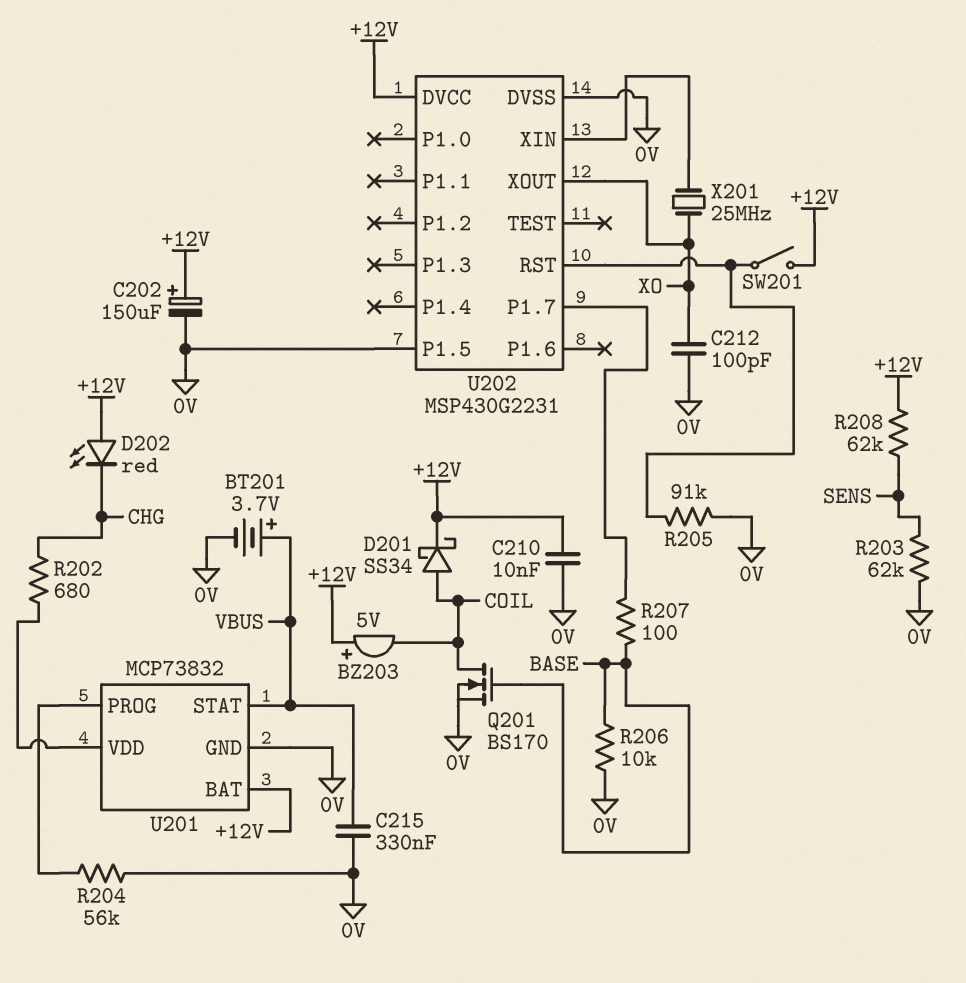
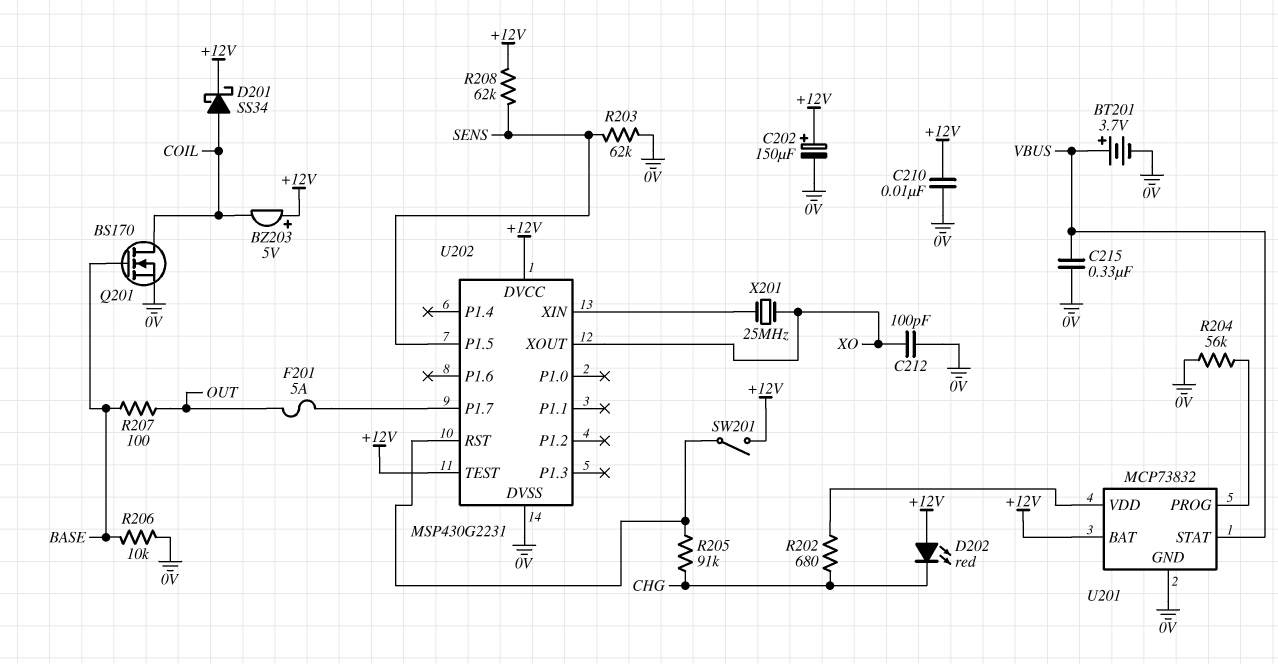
F201: none -> 5A (OUT, U202/P1.7)
R205: 91k (0V, U202/RST) -> 91k (CHG, U202/RST)
R207: 100 (BASE, U202/P1.7) -> 100 (BASE, OUT)
U202 pin P1.5: 0V -> SENS
U202 pin TEST: none -> +12V

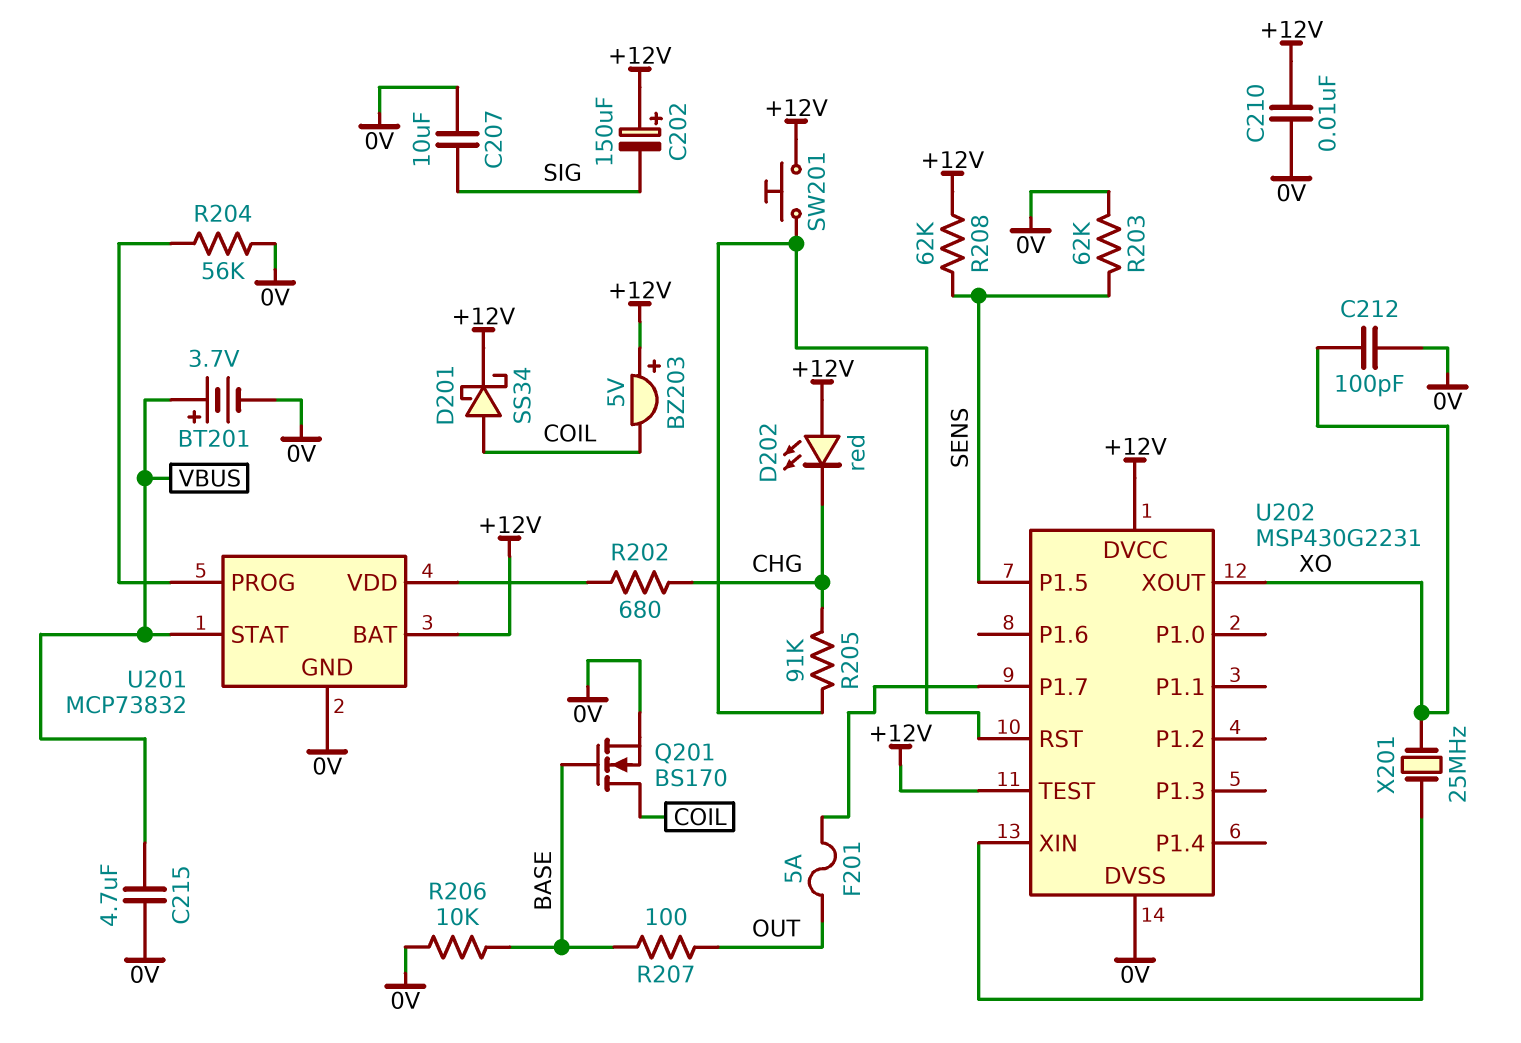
C202: 150uF (plus +12V, minus 0V) -> 150uF (plus +12V, minus SIG)
C207: none -> 10uF (0V, SIG)
C215: 330nF (0V, VBUS) -> 4.7uF (0V, VBUS)
SW201: switch (+12V, U202/RST) -> button (+12V, U202/RST)

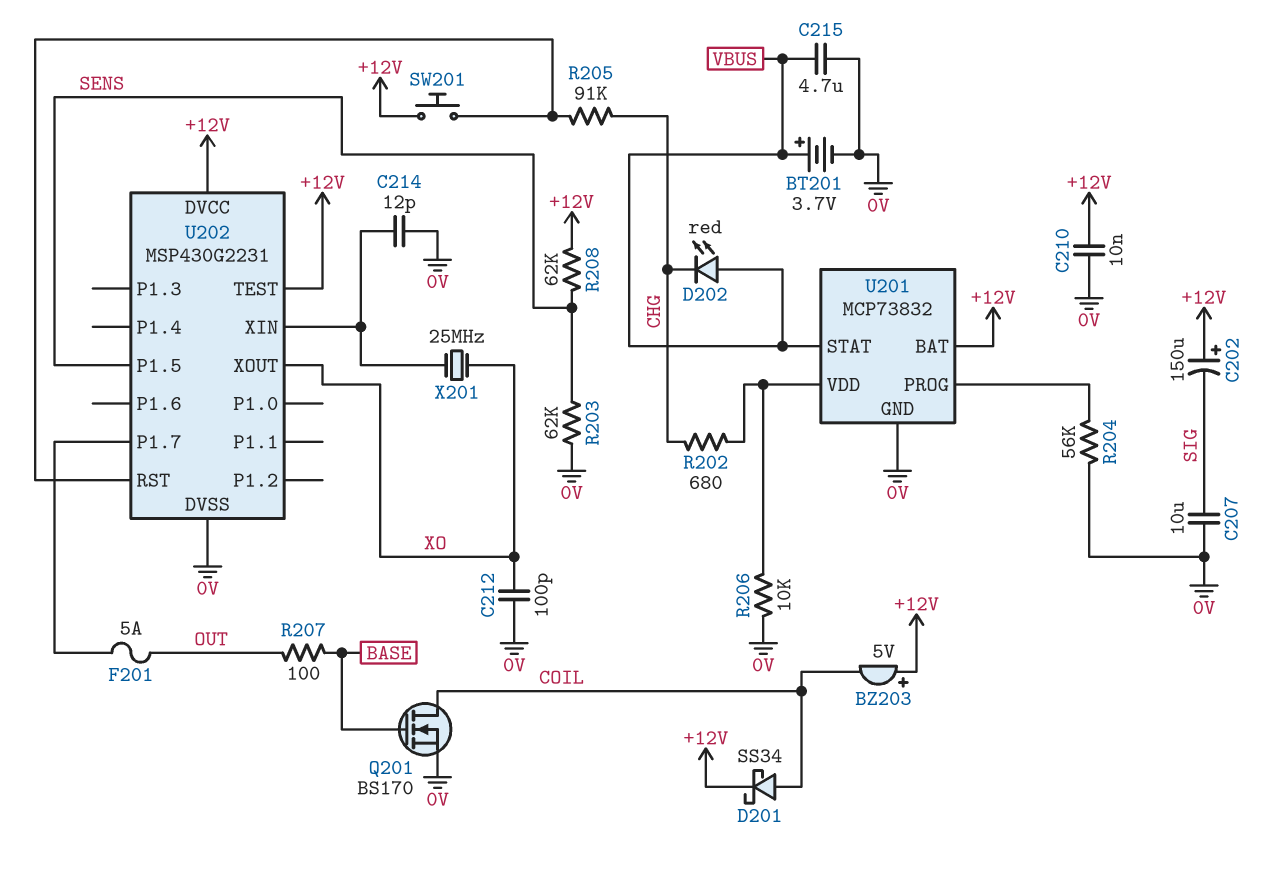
C214: none -> 12pF (0V, U202/XIN)
D202: LED red (A +12V, K CHG) -> LED red (A VBUS, K CHG)
R206: 10k (0V, BASE) -> 10k (0V, U201/VDD)

